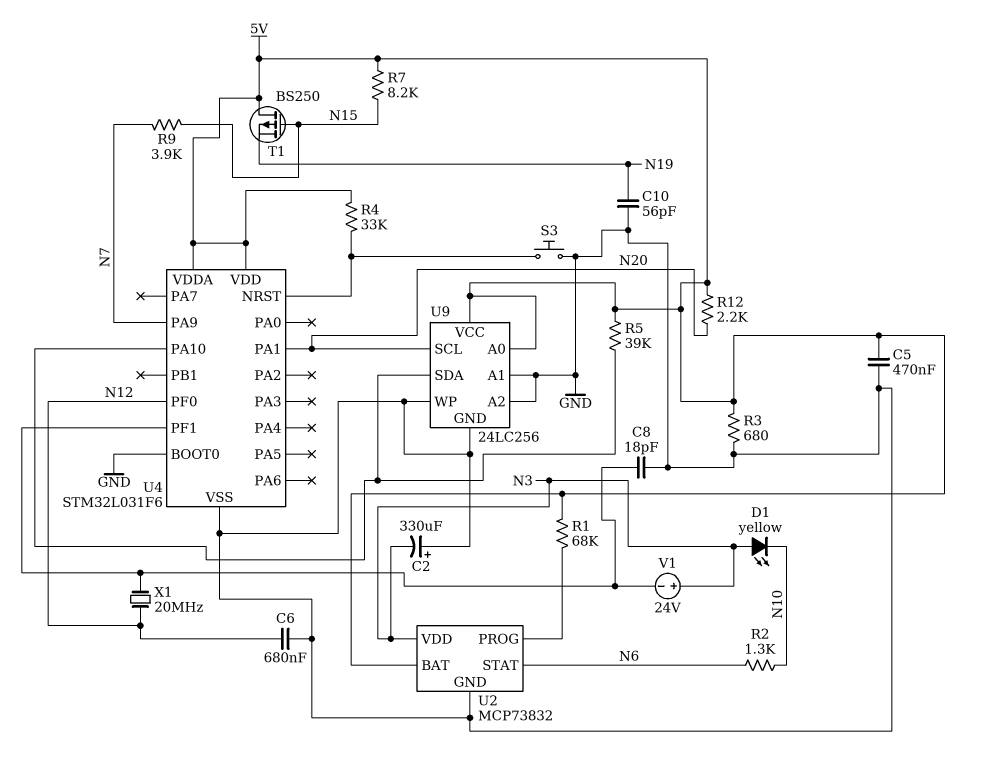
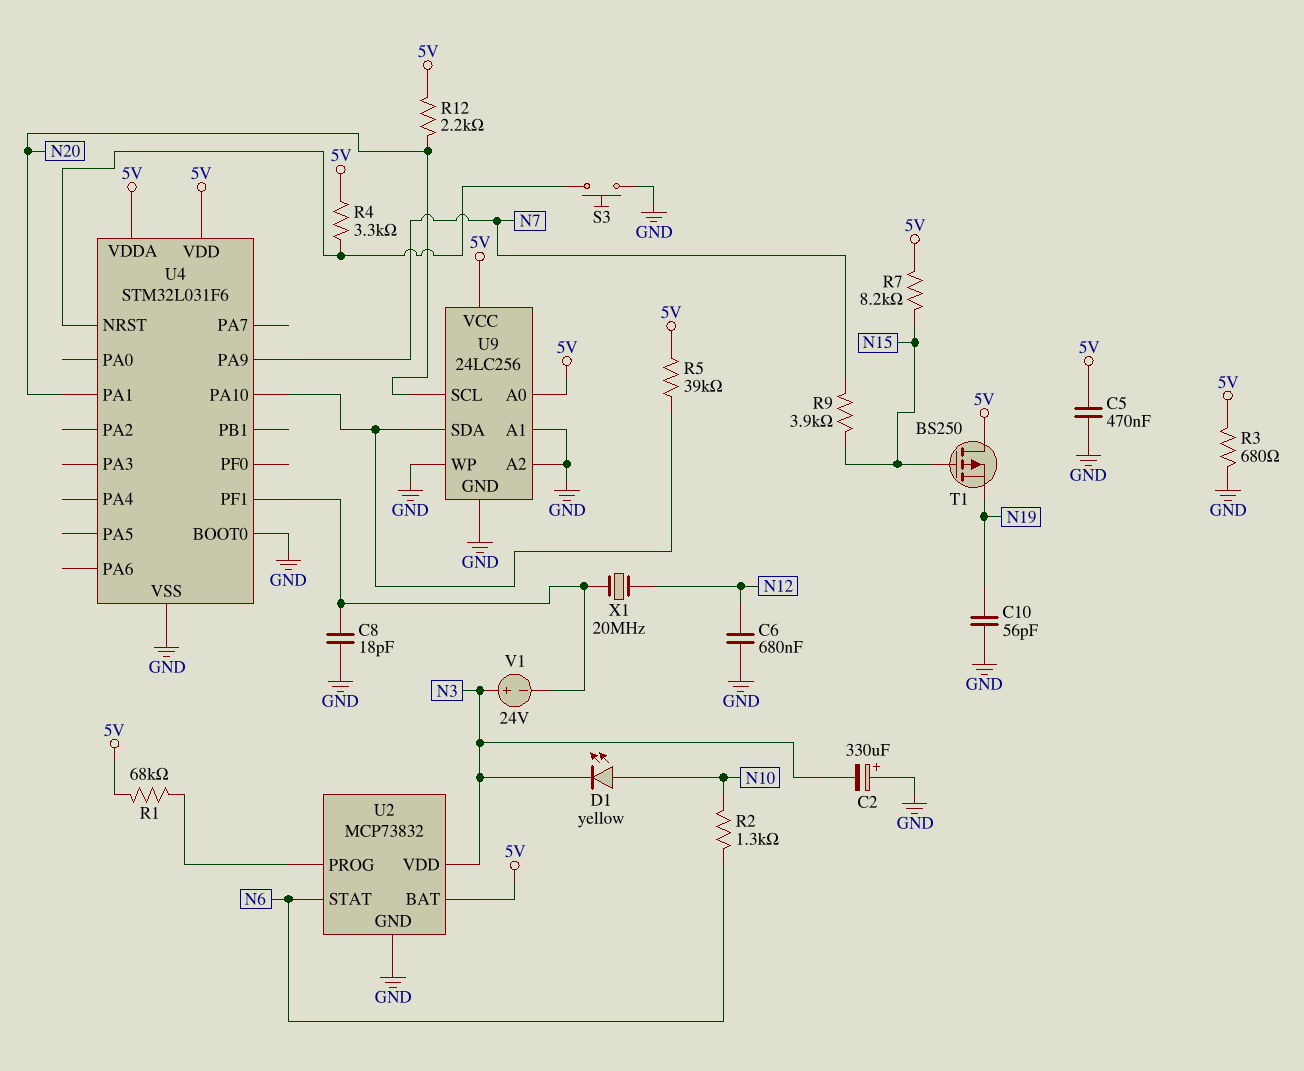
D1: LED yellow (A N3, K N10) -> LED yellow (A N10, K N3)
R4: 33k (5V, U4/NRST) -> 3.3k (5V, U4/NRST)
U4 pin PF0: N12 -> none

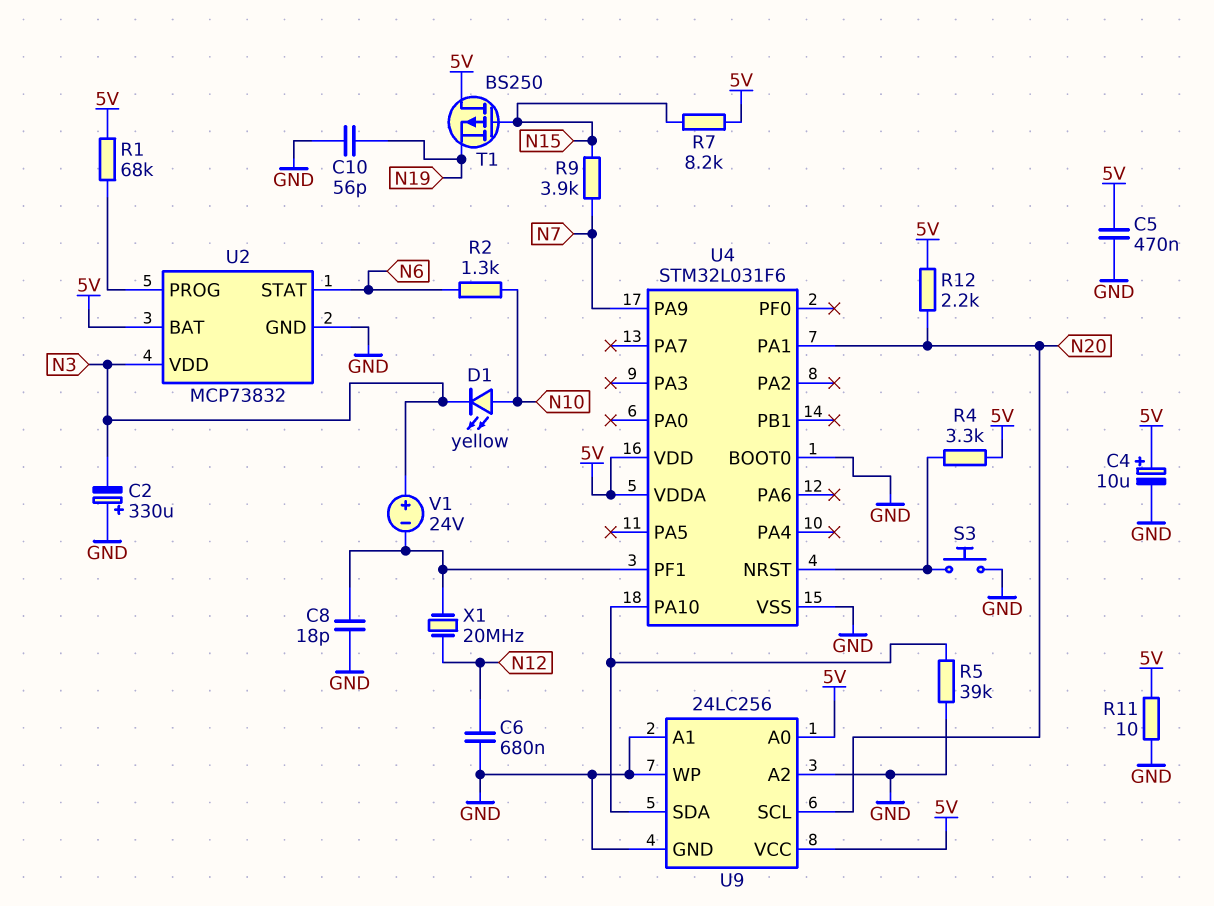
C4: none -> 10uF (plus 5V, minus GND)
R3: 680 (5V, GND) -> none
R5: 39k (5V, U4/PA10) -> 39k (GND, U4/PA10)
R11: none -> 10 (5V, GND)

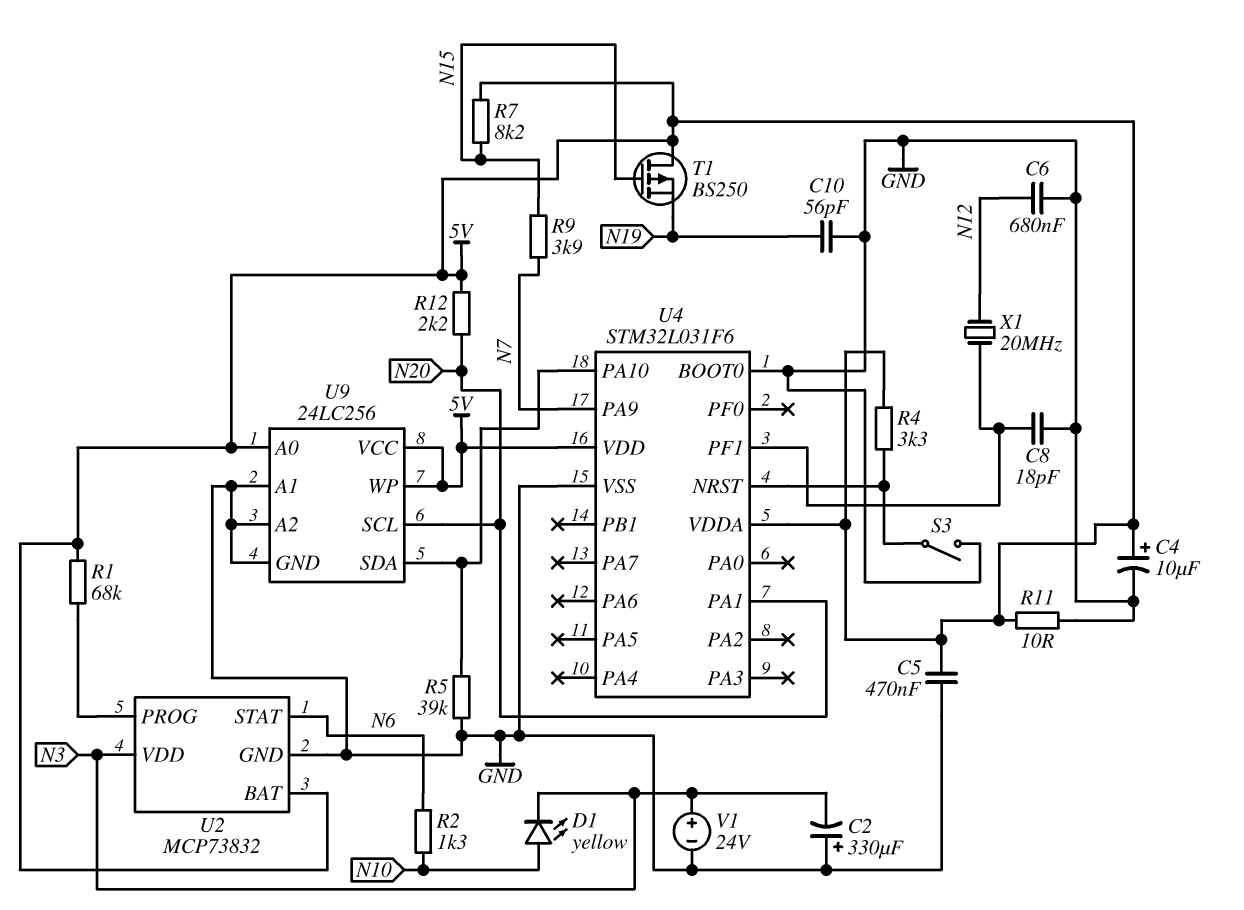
S3: button (GND, U4/NRST) -> switch (GND, U4/NRST)
U9 pin WP: GND -> 5V
V1: 24V (plus N3, minus U4/PF1) -> 24V (plus N3, minus GND)

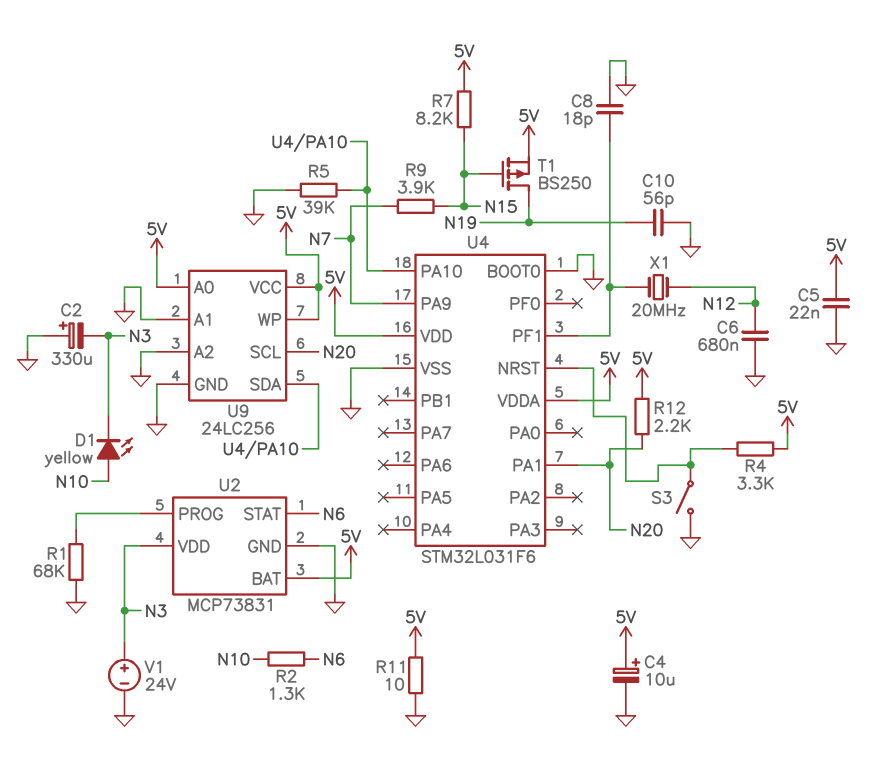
C5: 470nF (5V, GND) -> 22nF (5V, GND)
R1: 68k (5V, U2/PROG) -> 68k (GND, U2/PROG)
T1: PMOS BS250 (G N15, D 5V, S N19) -> PMOS BS250 (G N15, D N19, S 5V)
U2: MCP73832 -> MCP73831

